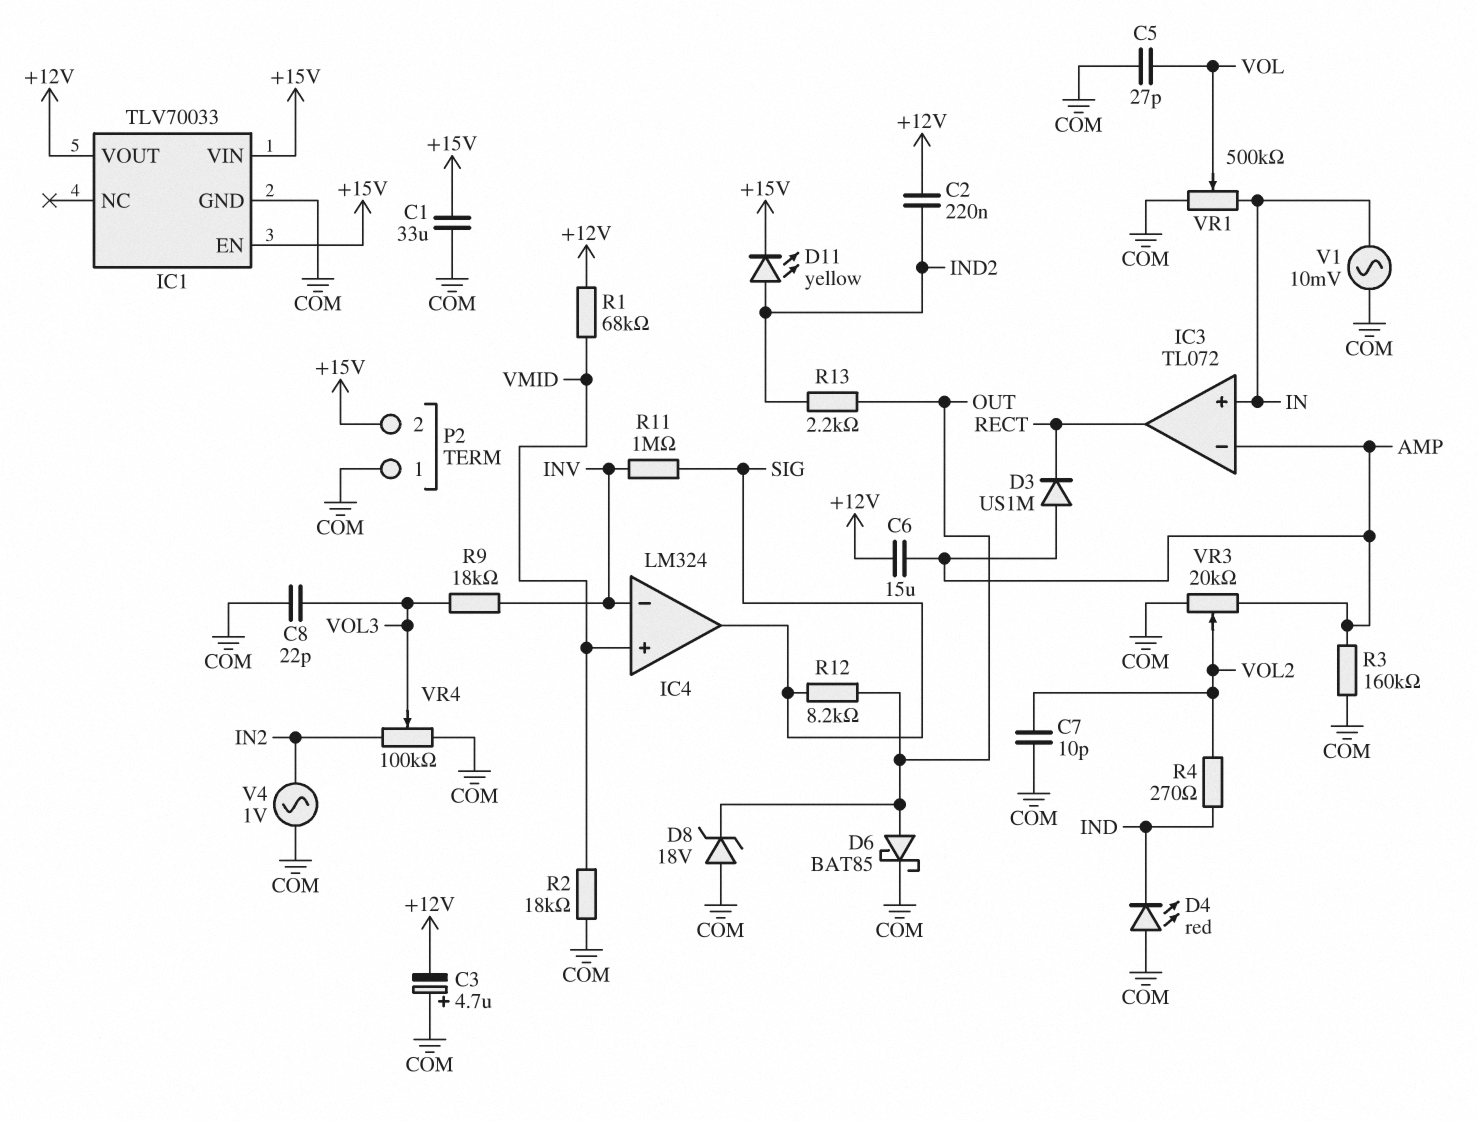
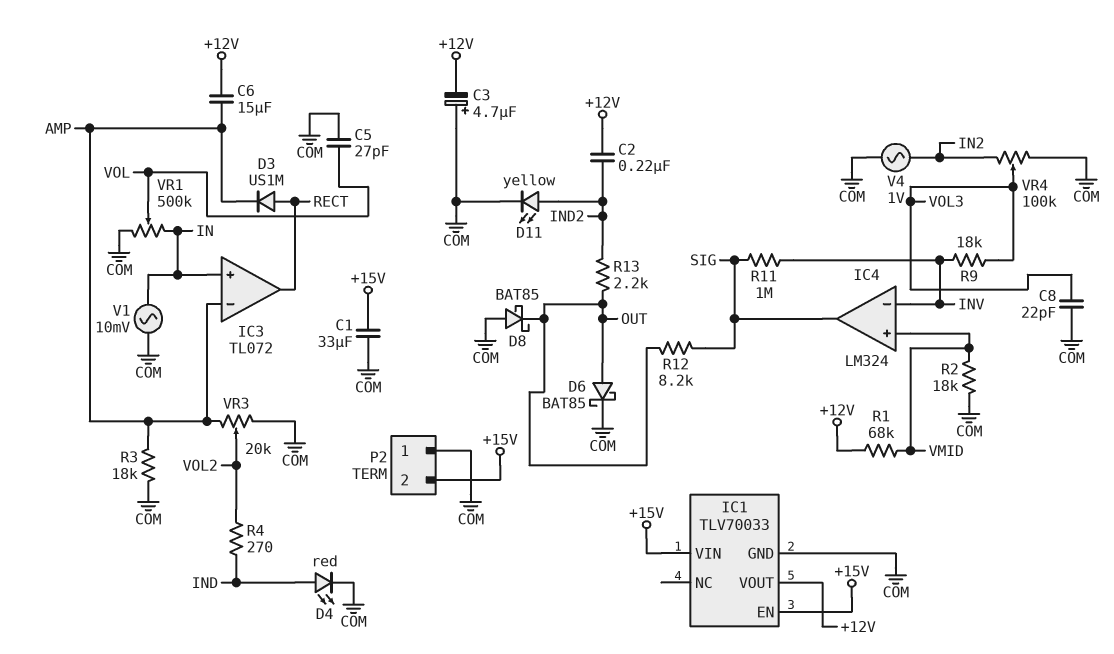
C7: 10pF (COM, VOL2) -> none
D3: diode US1M (A AMP, K RECT) -> diode US1M (A RECT, K AMP)
D4: LED red (A COM, K IND) -> LED red (A IND, K COM)
D8: zener 18V (A COM, K OUT) -> schottky BAT85 (A COM, K OUT)
D11: LED yellow (A IND2, K +15V) -> LED yellow (A IND2, K COM)
R3: 160k (AMP, COM) -> 18k (AMP, COM)

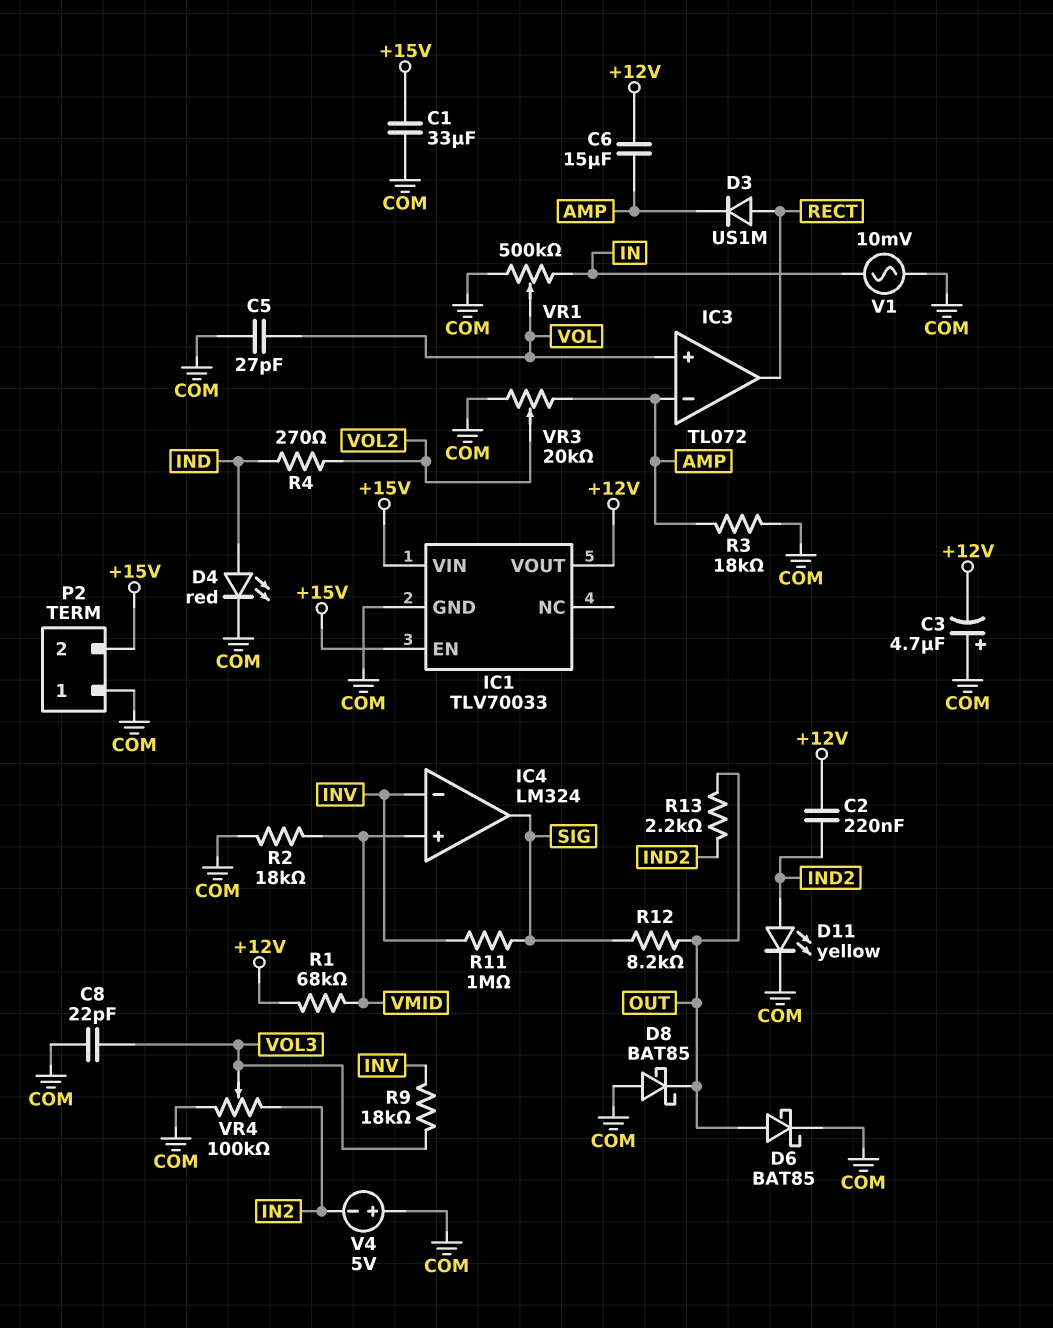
IC3 pin in+: IN -> VOL
V4: AC 1V (COM, IN2) -> 5V (plus COM, minus IN2)

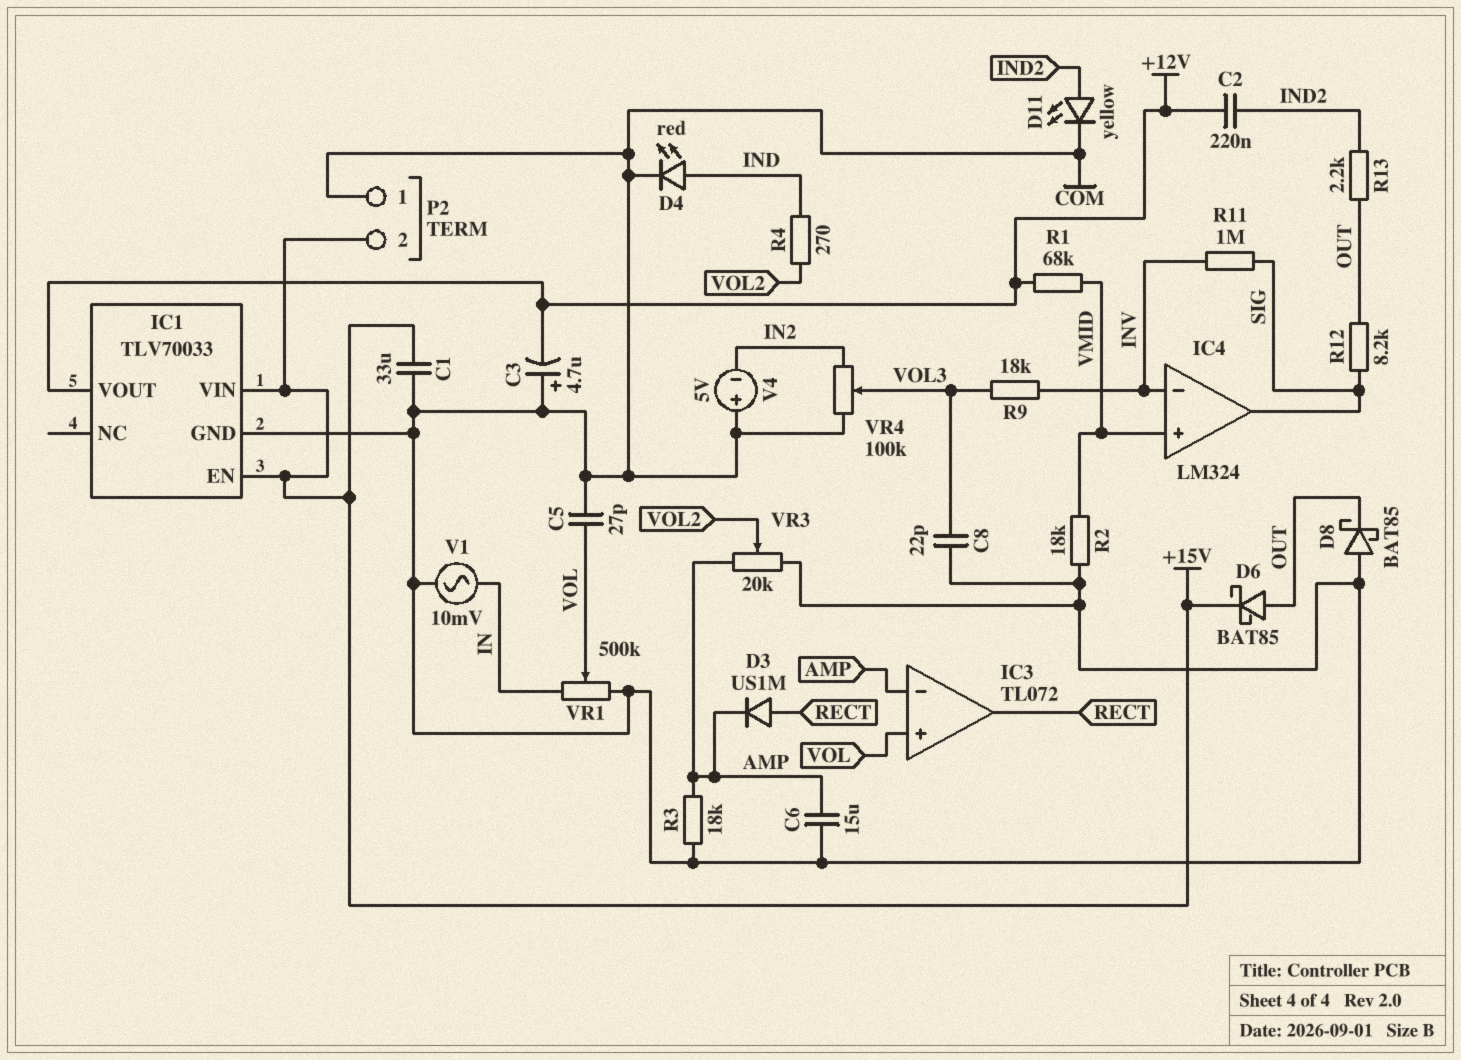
C6: 15uF (+12V, AMP) -> 15uF (AMP, COM)
D6: schottky BAT85 (A OUT, K COM) -> schottky BAT85 (A OUT, K +15V)

